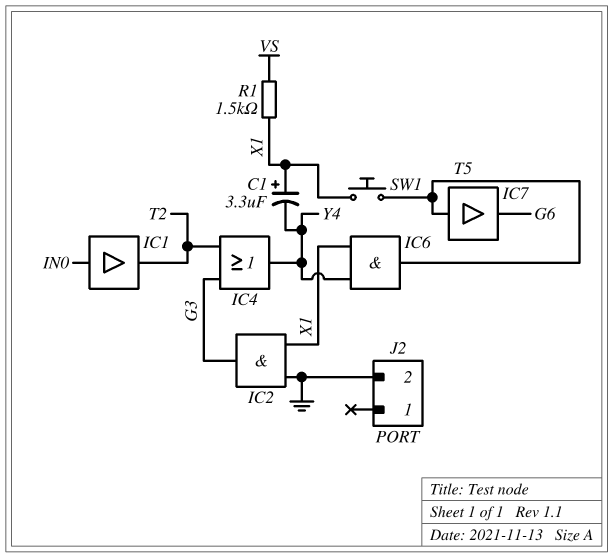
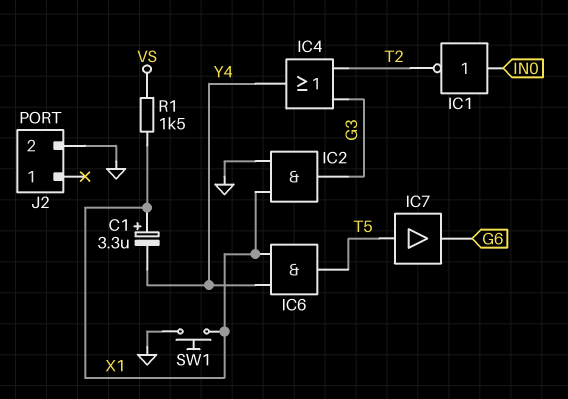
IC1: buffer (in IN0, out T2) -> NOT (in IN0, out T2)
SW1: button (T5, X1) -> button (GND, X1)

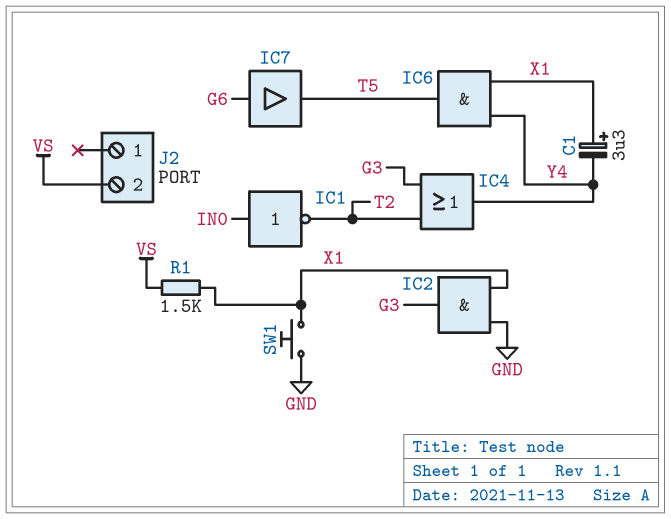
IC7: buffer (in T5, out G6) -> buffer (in G6, out T5)
J2 pin 2: GND -> VS

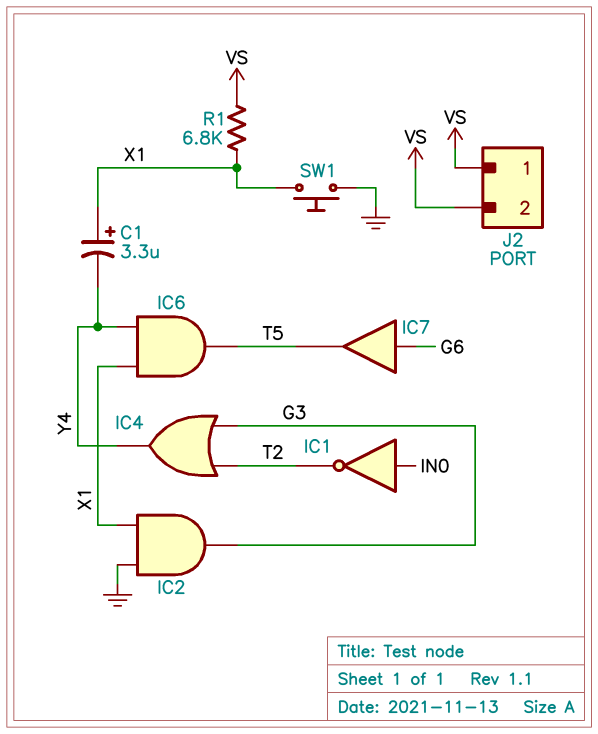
J2 pin 1: none -> VS
R1: 1.5k (VS, X1) -> 6.8k (VS, X1)

